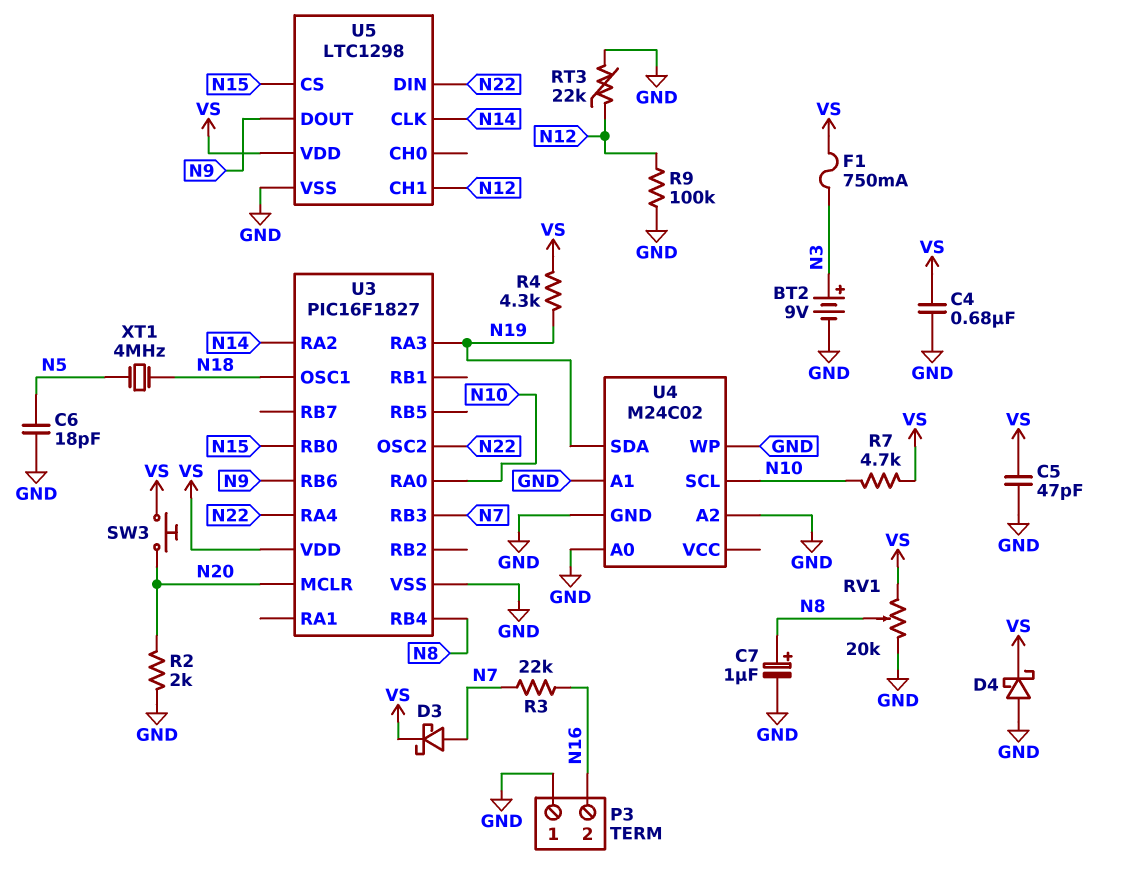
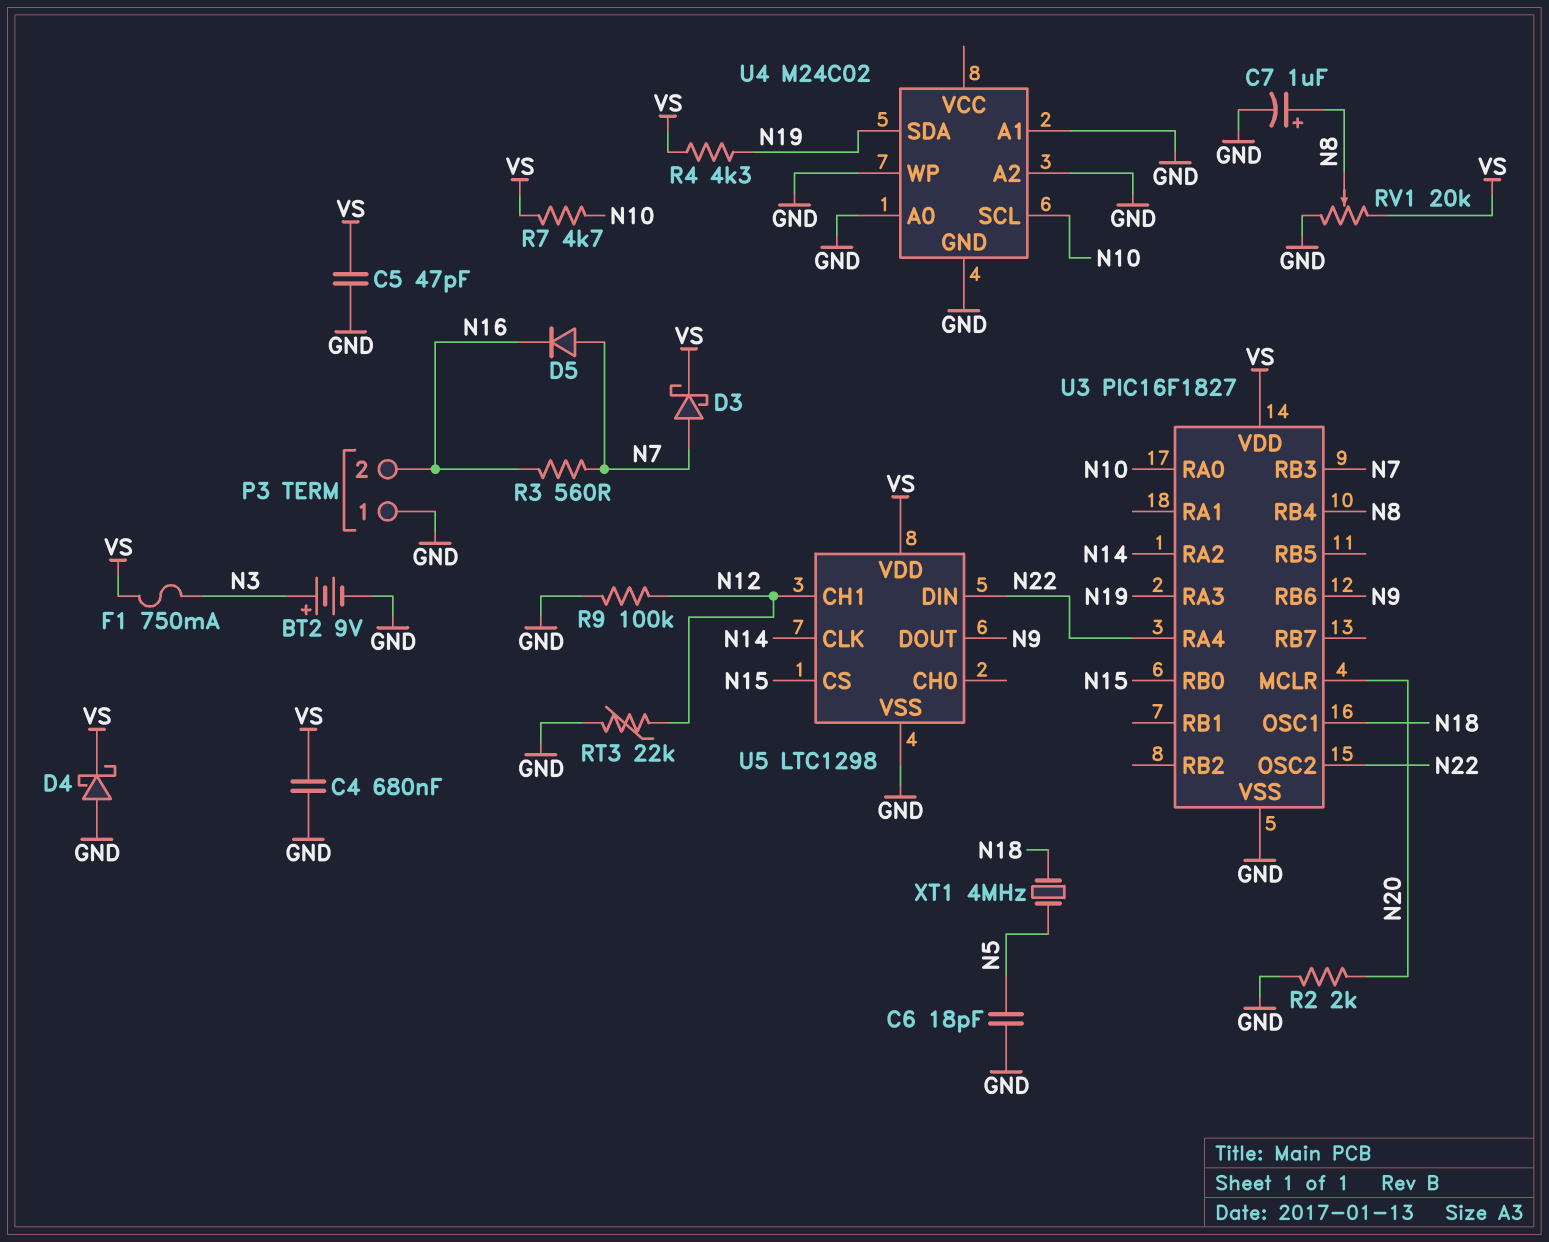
D5: none -> diode (A N7, K N16)
R3: 22k (N7, N16) -> 560 (N7, N16)
SW3: button (N20, VS) -> none

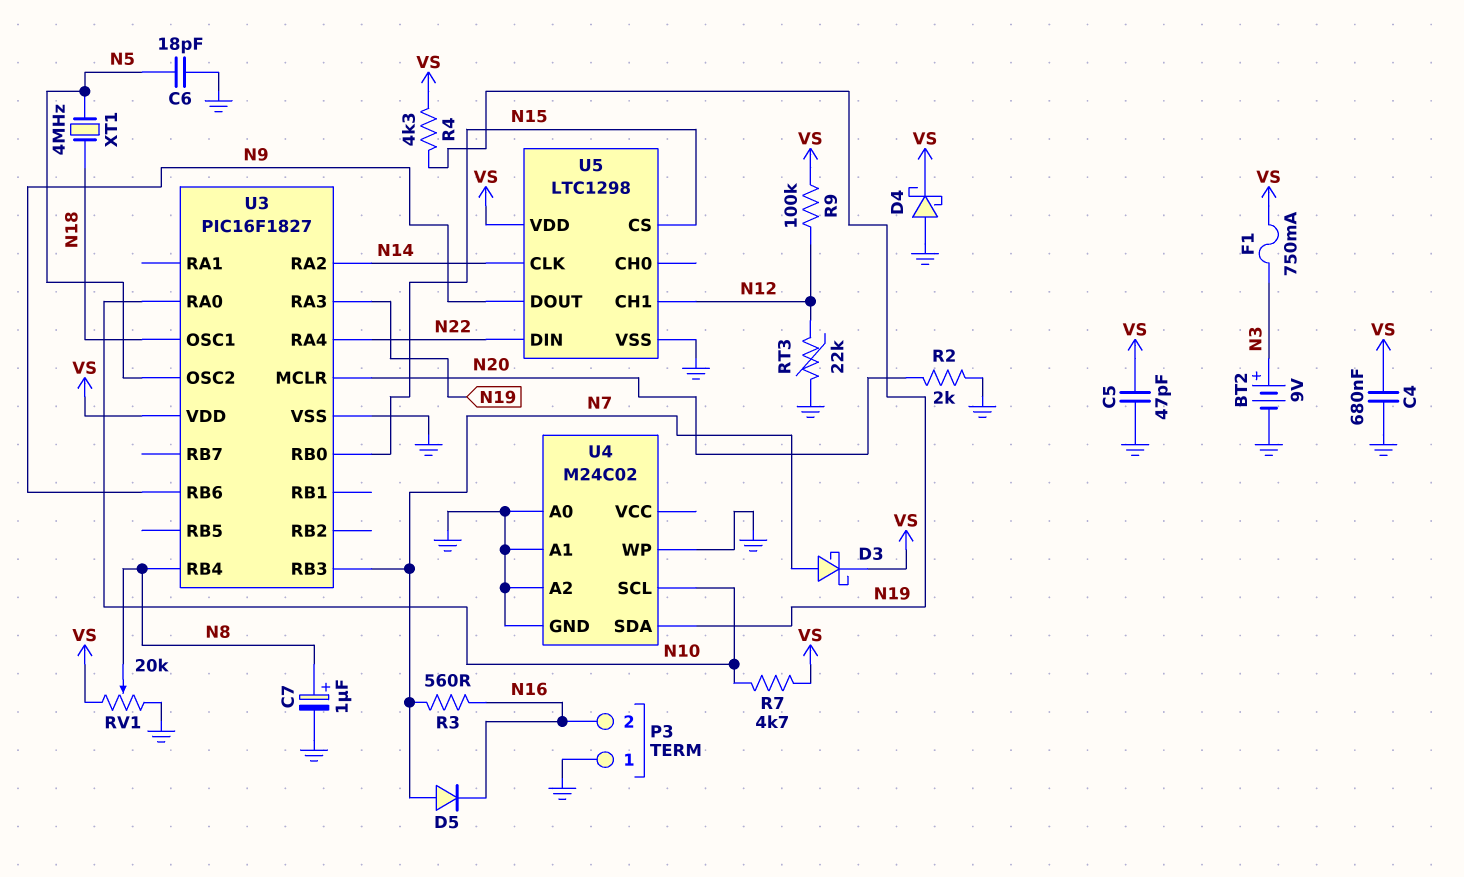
R9: 100k (GND, N12) -> 100k (N12, VS)
U3 pin OSC2: N22 -> N5

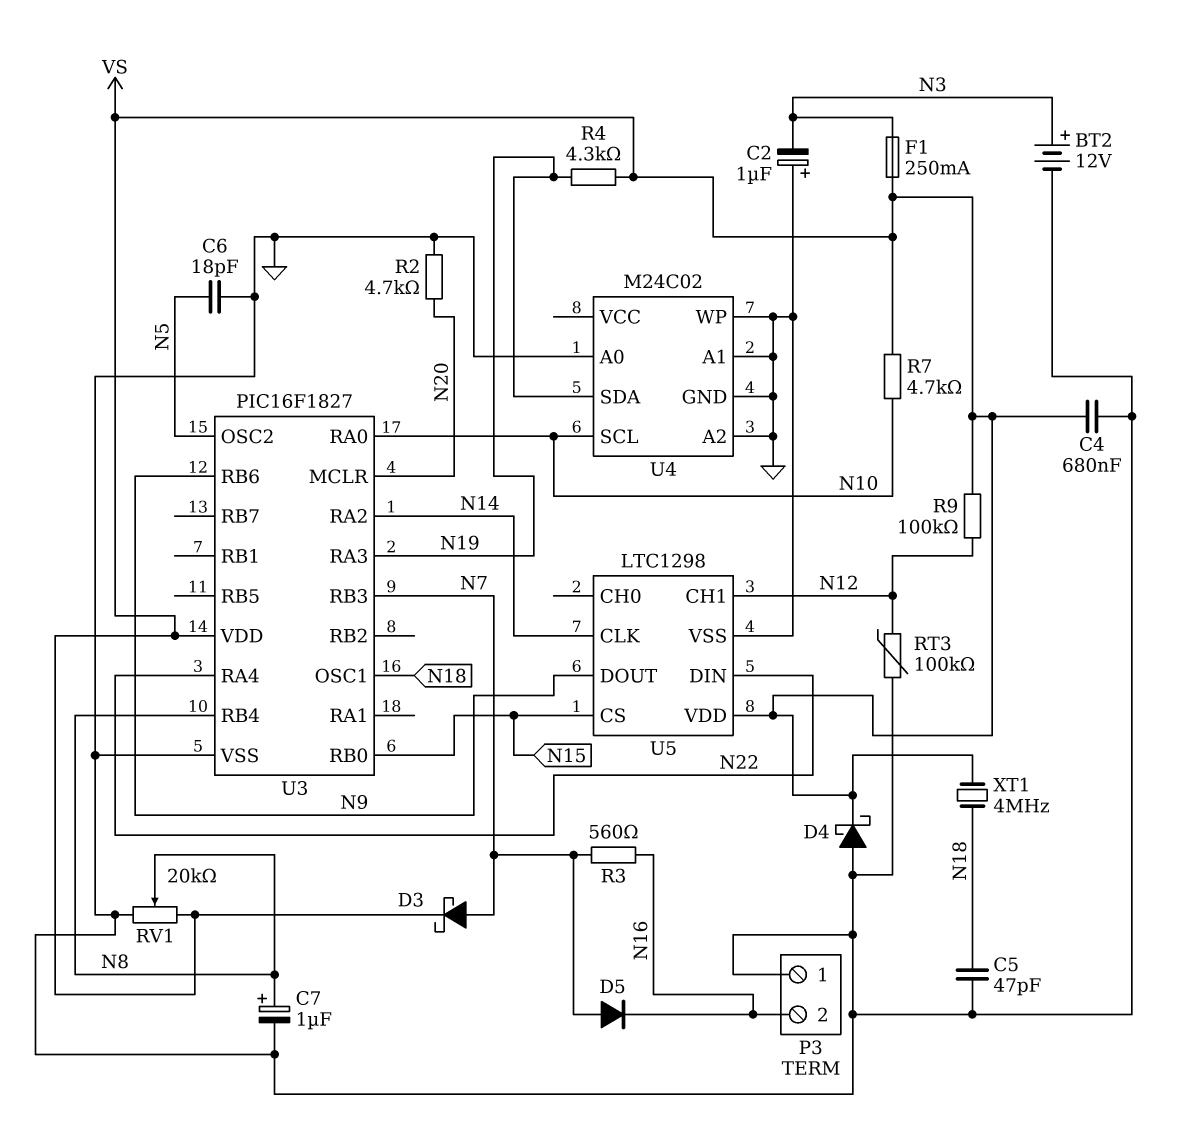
BT2: 9V (plus N3, minus GND) -> 12V (plus N3, minus GND)
C2: none -> 1uF (plus GND, minus N3)
C5: 47pF (GND, VS) -> 47pF (GND, N18)
F1: 750mA (N3, VS) -> 250mA (N3, VS)
R2: 2k (GND, N20) -> 4.7k (GND, N20)
RT3: 22k (GND, N12) -> 100k (GND, N12)
XT1: 4MHz (N5, N18) -> 4MHz (N18, VS)

